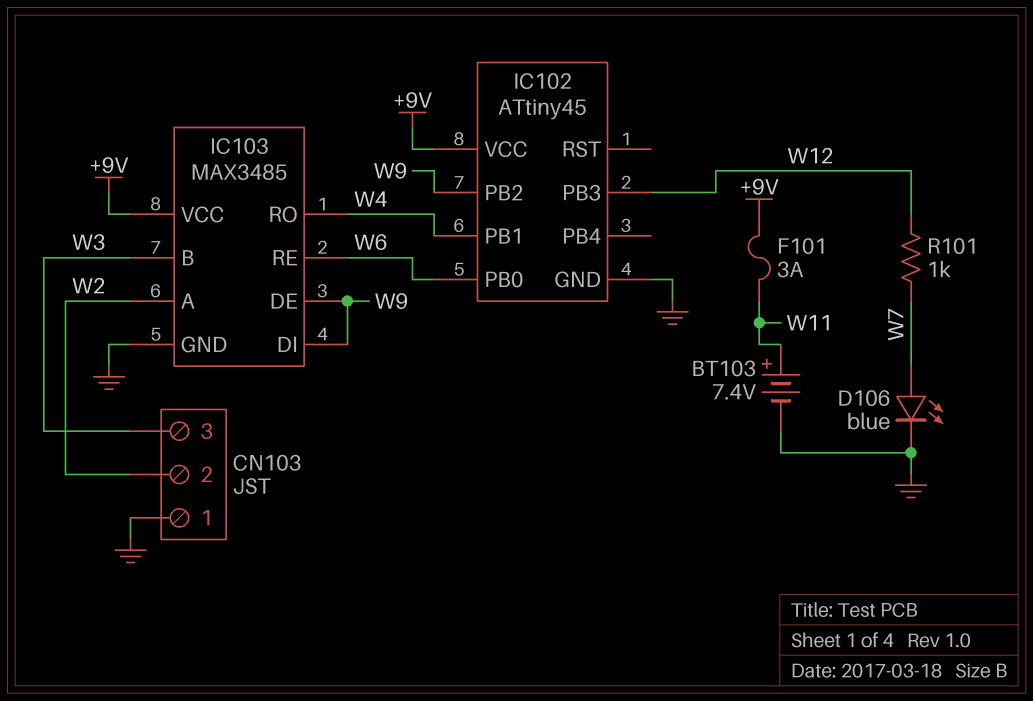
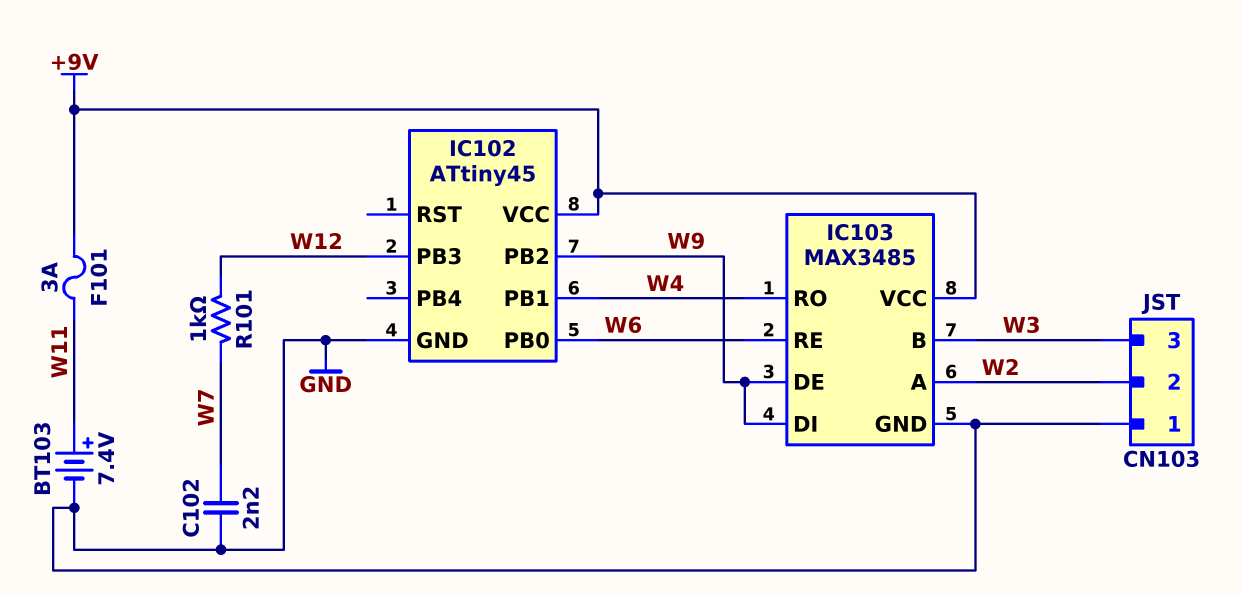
C102: none -> 2.2nF (GND, W7)
D106: LED blue (A W7, K GND) -> none

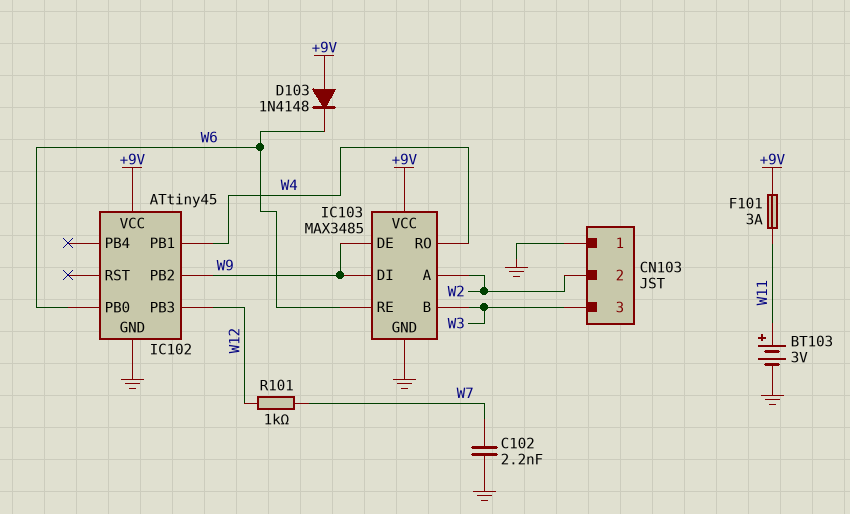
BT103: 7.4V (plus W11, minus GND) -> 3V (plus W11, minus GND)
D103: none -> diode 1N4148 (A +9V, K W6)

